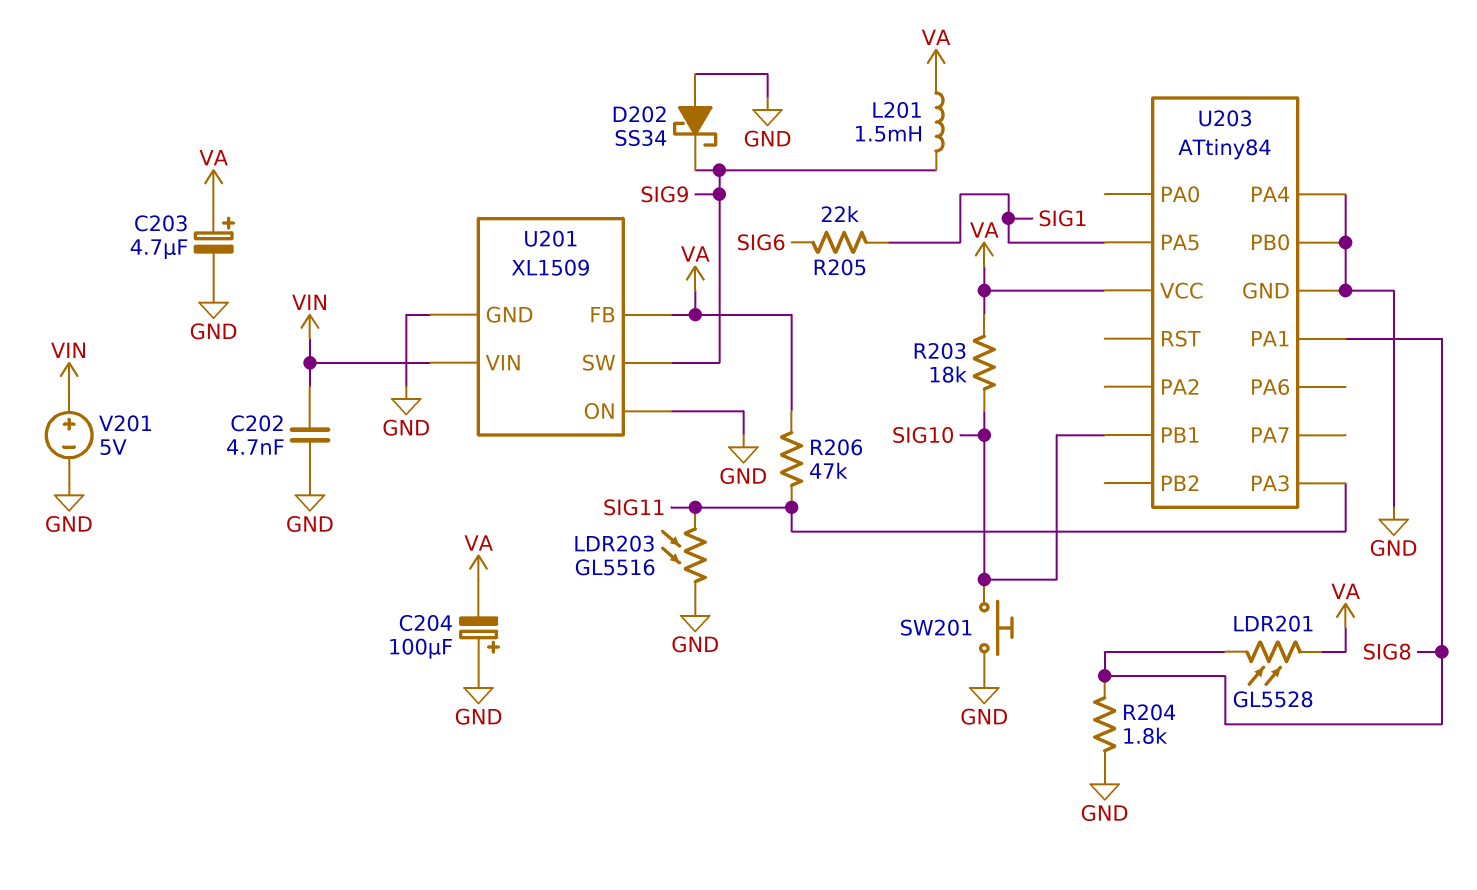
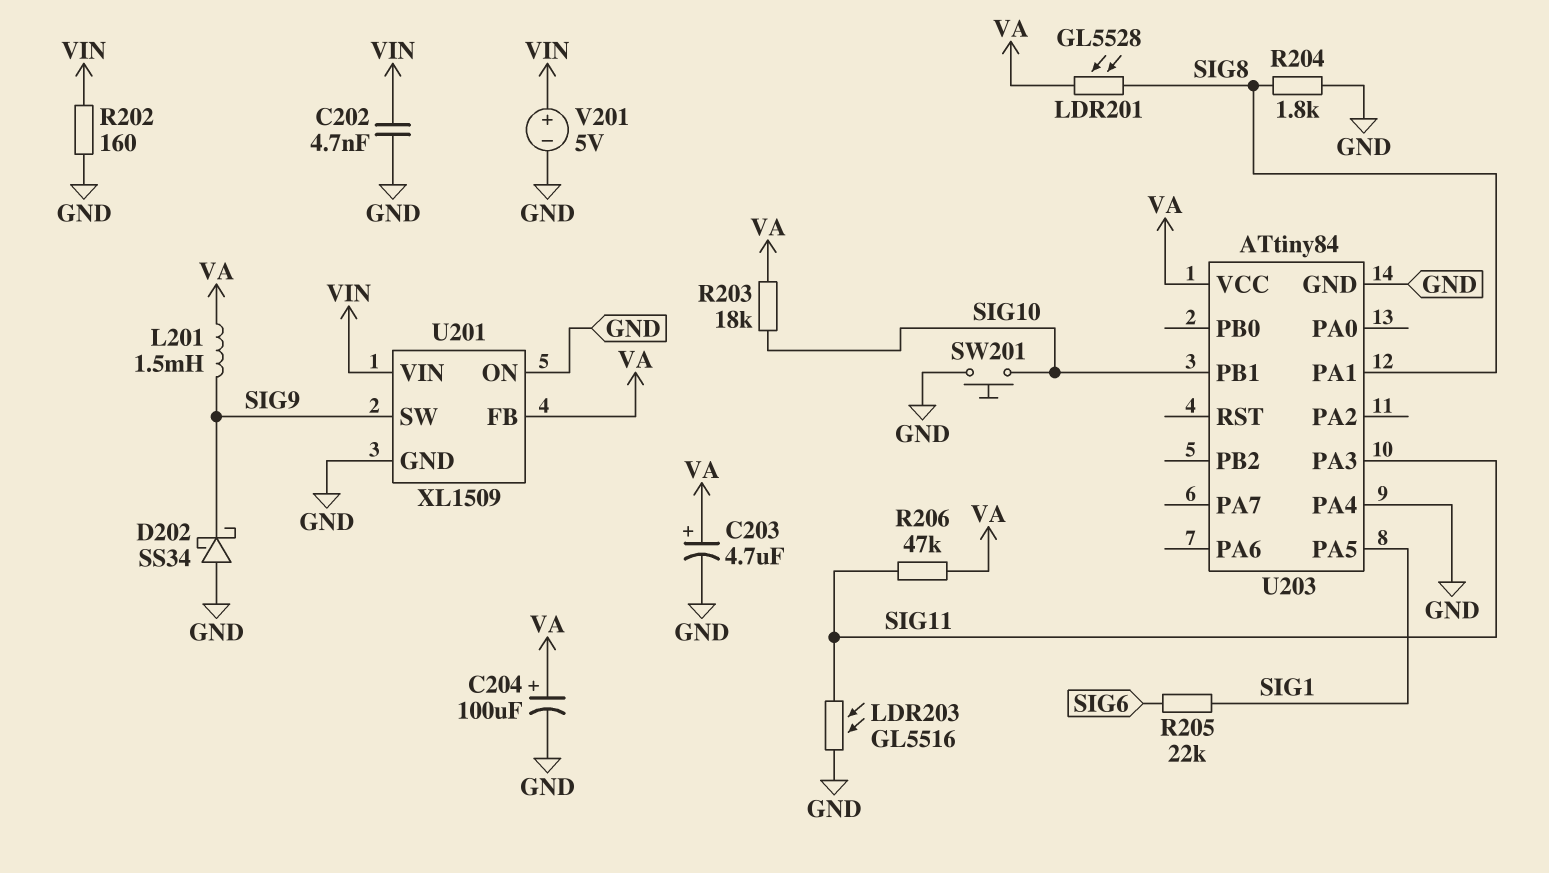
C204: 100uF (plus GND, minus VA) -> 100uF (plus VA, minus GND)
R202: none -> 160 (GND, VIN)
U203 pin PB0: GND -> none

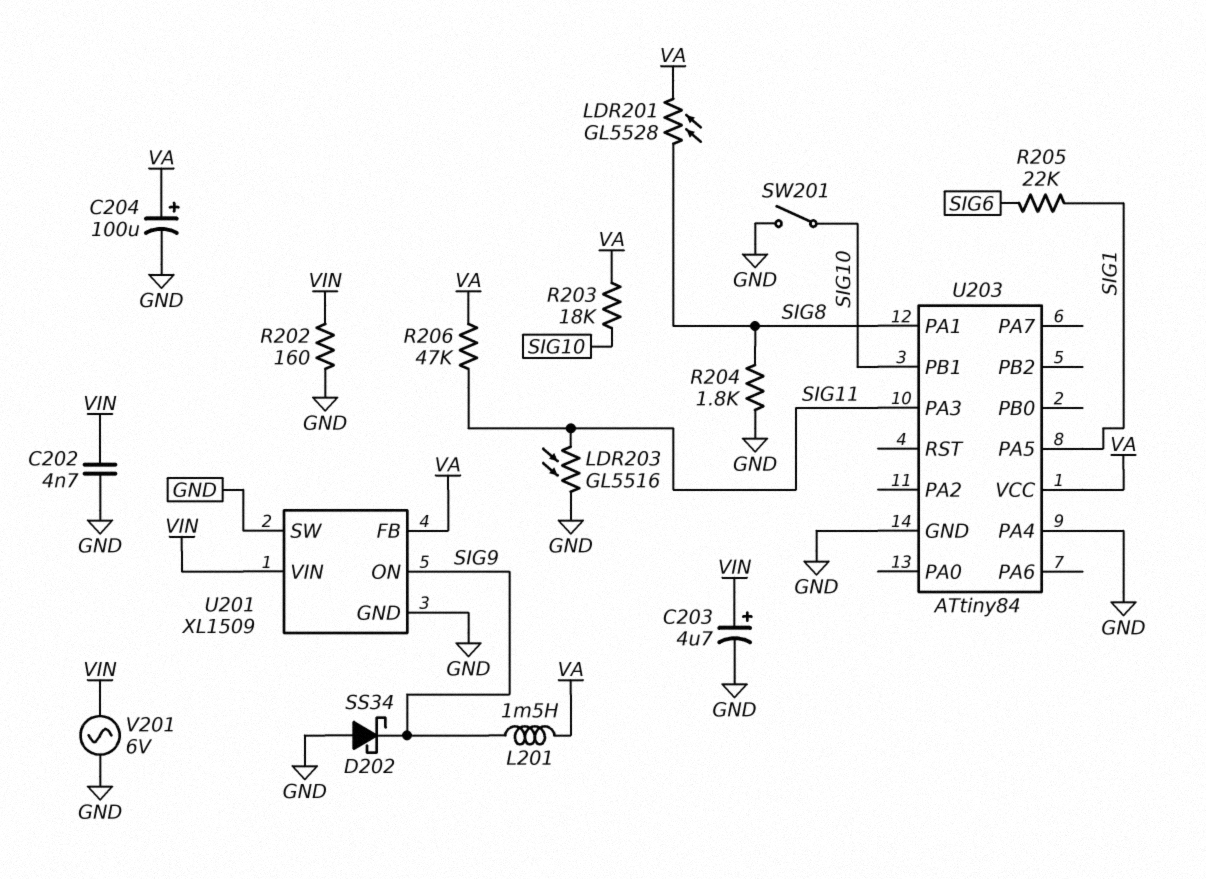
C203: 4.7uF (plus VA, minus GND) -> 4.7uF (plus VIN, minus GND)
SW201: button (GND, SIG10) -> switch (GND, SIG10)
U201 pin ON: GND -> SIG9
U201 pin SW: SIG9 -> GND
V201: 5V (plus VIN, minus GND) -> AC 6V (GND, VIN)

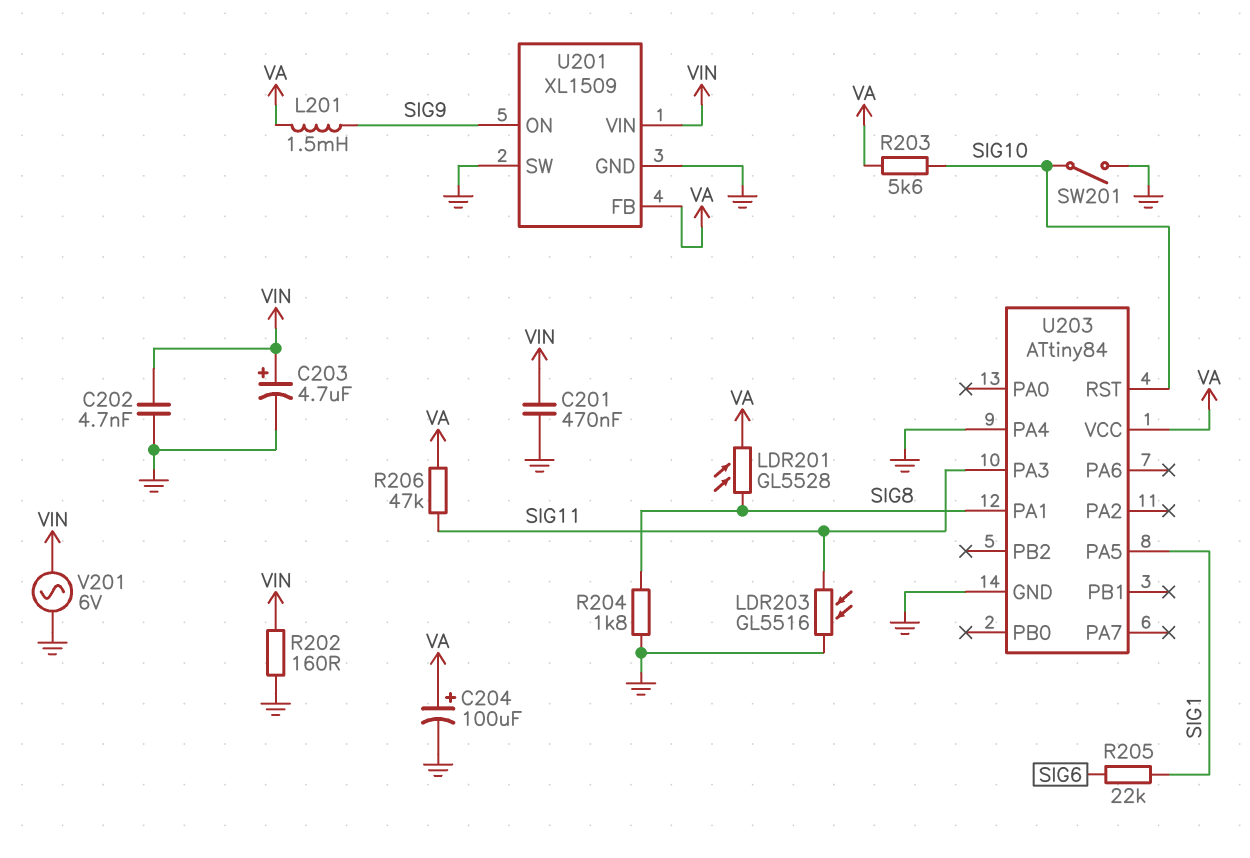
C201: none -> 470nF (GND, VIN)
D202: schottky SS34 (A GND, K SIG9) -> none
R203: 18k (SIG10, VA) -> 5.6k (SIG10, VA)
U203 pin PB1: SIG10 -> none
U203 pin RST: none -> SIG10

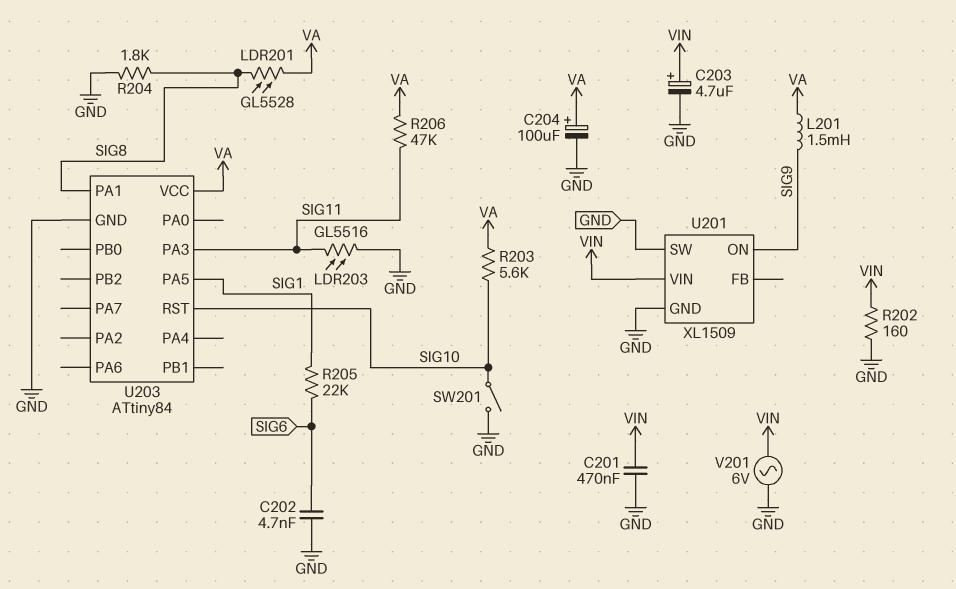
C202: 4.7nF (GND, VIN) -> 4.7nF (GND, SIG6)
U201 pin FB: VA -> none
U203 pin PA4: GND -> none

